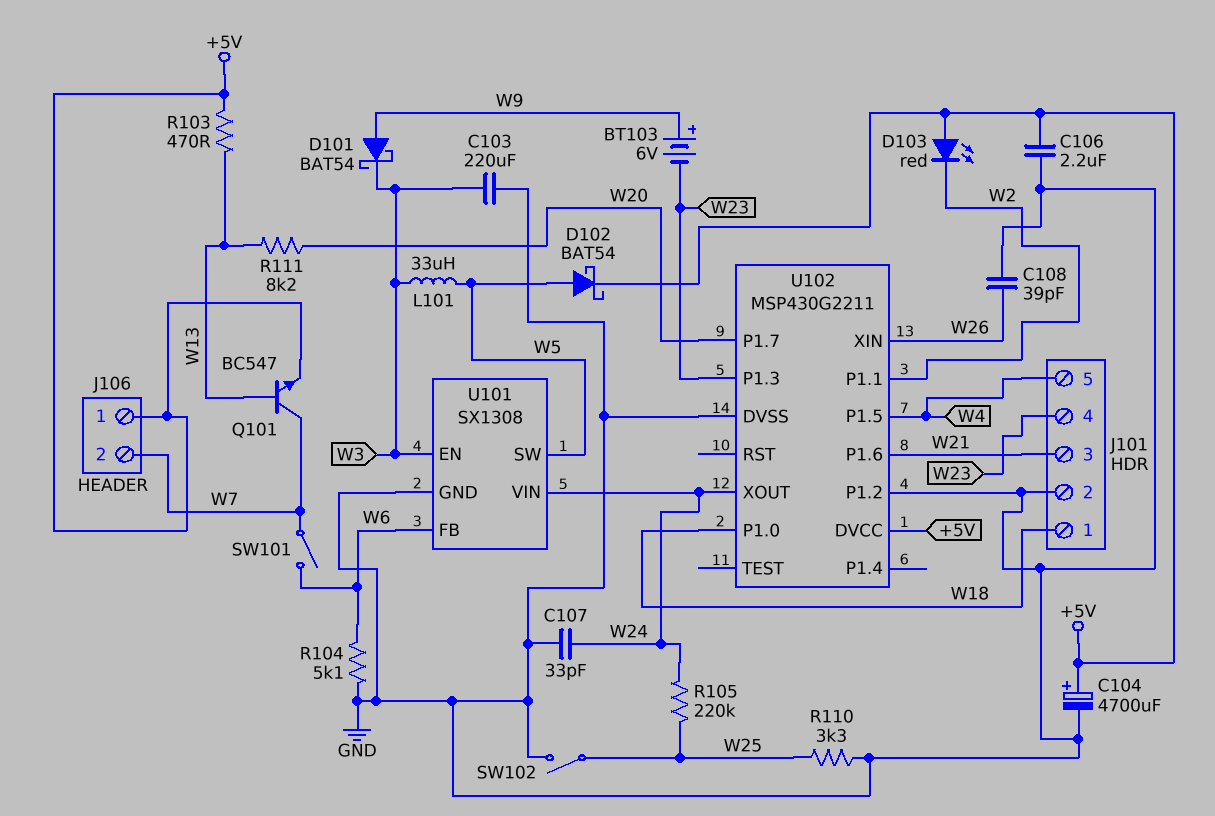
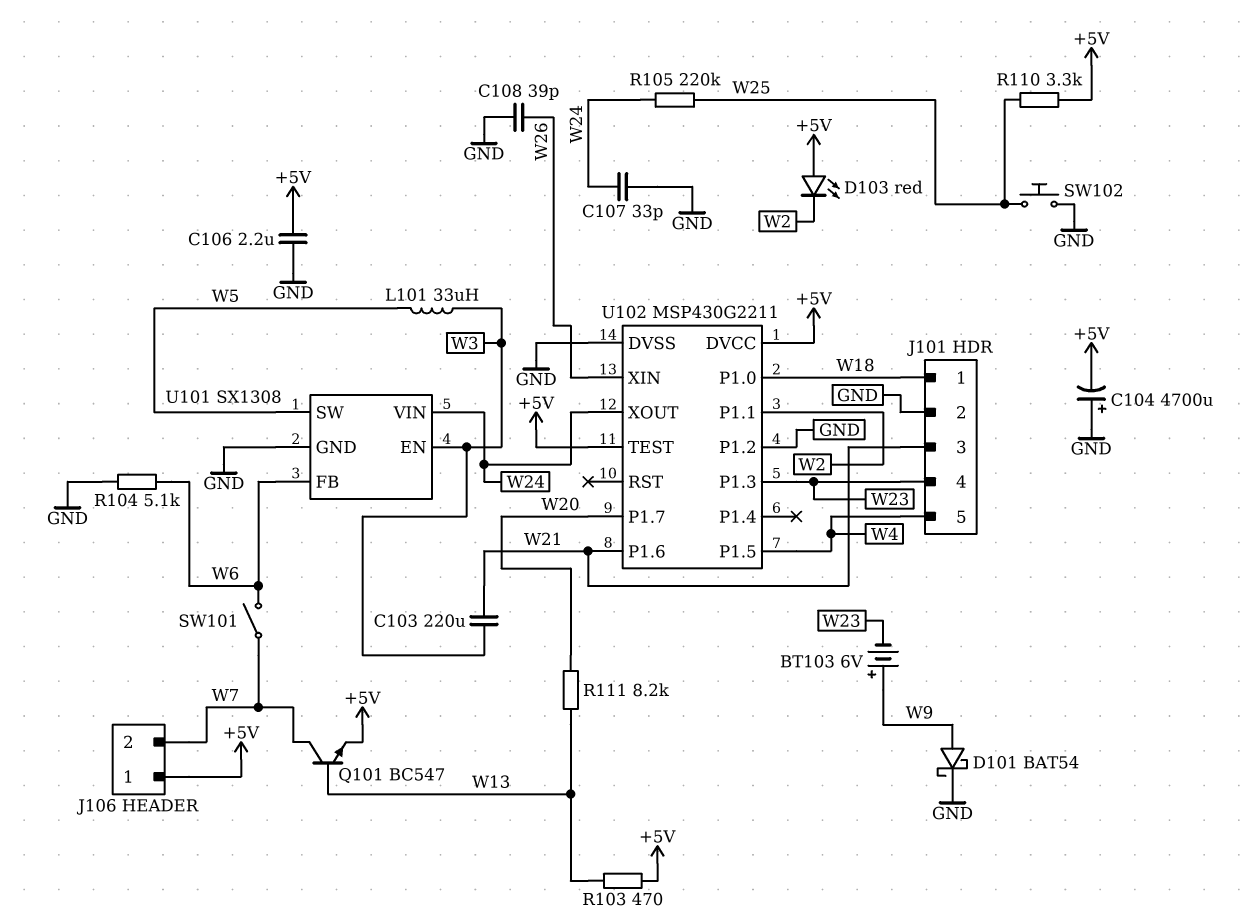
C103: 220uF (GND, W3) -> 220uF (W3, W21)
C104: 4700uF (plus +5V, minus GND) -> 4700uF (plus GND, minus +5V)
D101: schottky BAT54 (A W9, K W3) -> schottky BAT54 (A W9, K GND)
D102: schottky BAT54 (A W5, K +5V) -> none
R110: 3.3k (GND, W25) -> 3.3k (+5V, W25)
SW102: switch (GND, W25) -> button (GND, W25)
U102 pin TEST: none -> +5V

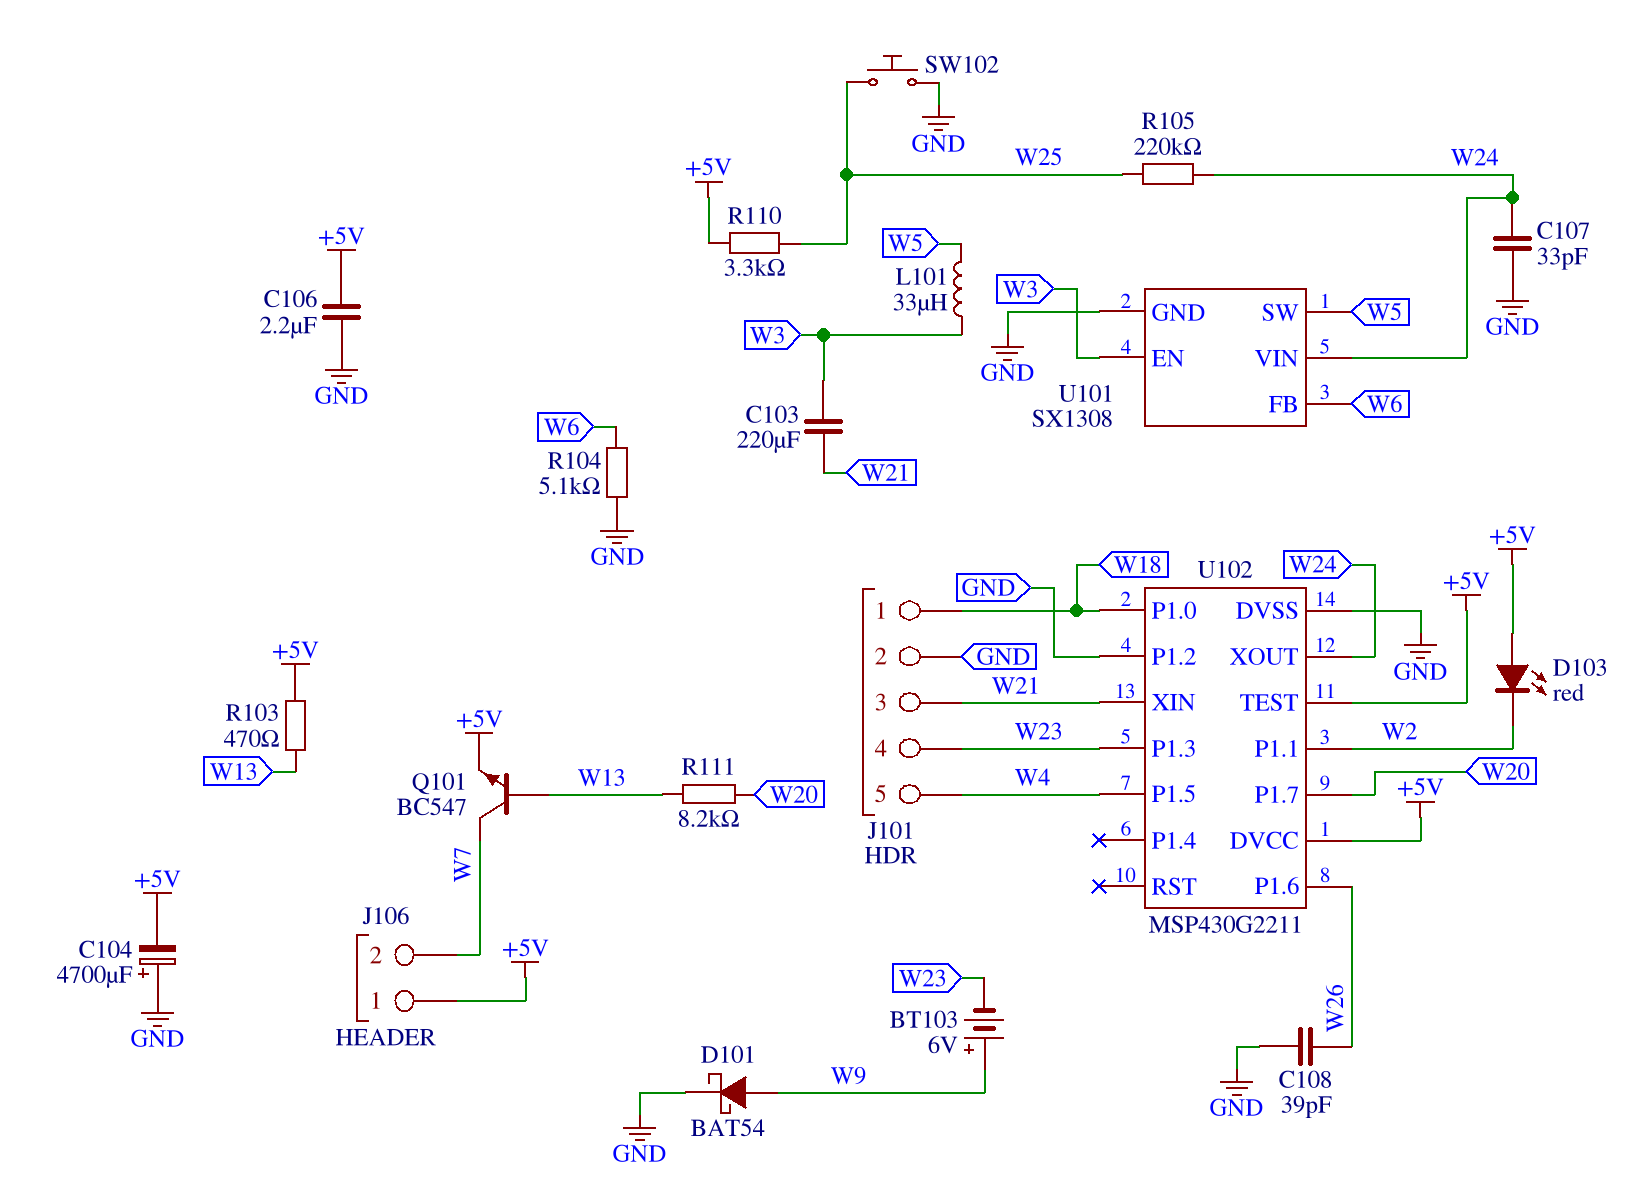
SW101: switch (W6, W7) -> none
U102 pin P1.6: W21 -> W26
U102 pin XIN: W26 -> W21

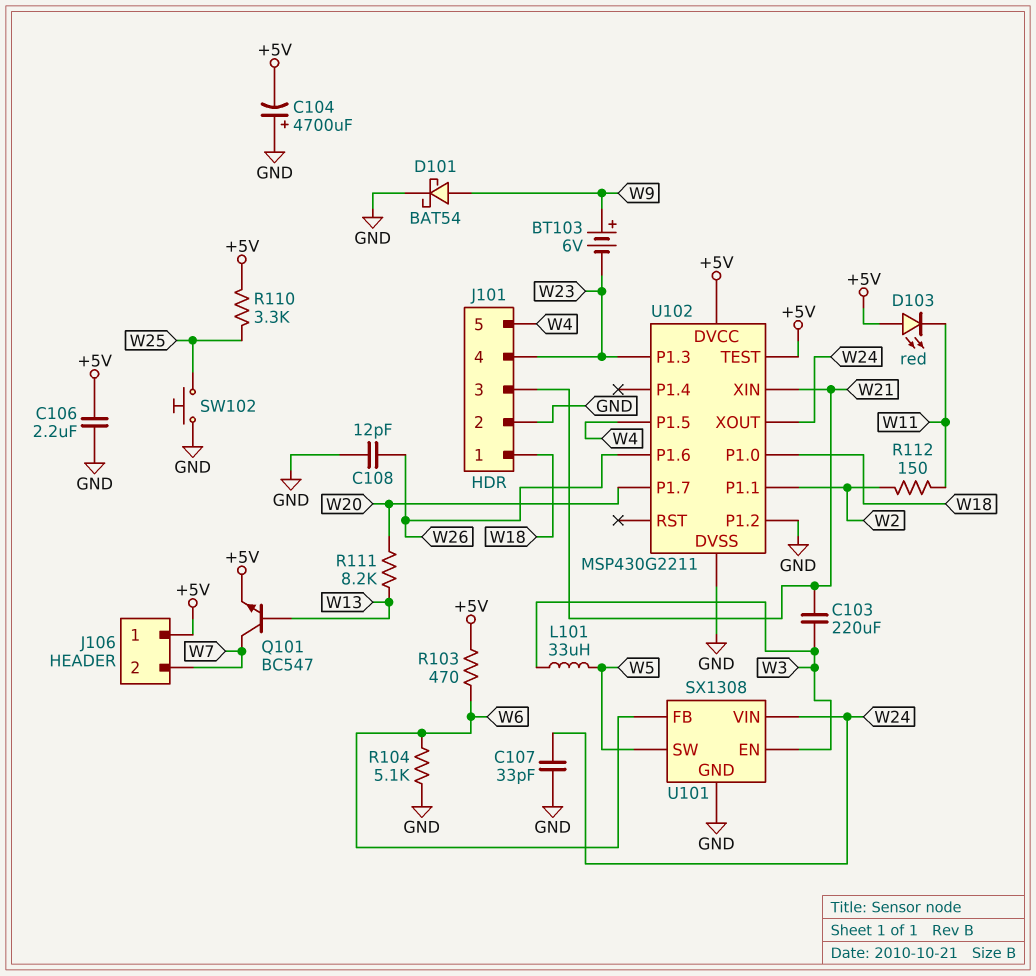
C108: 39pF (GND, W26) -> 12pF (GND, W26)
D103: LED red (A +5V, K W2) -> LED red (A +5V, K W11)
R103: 470 (+5V, W13) -> 470 (+5V, W6)
R105: 220k (W24, W25) -> none
R112: none -> 150 (W2, W11)

